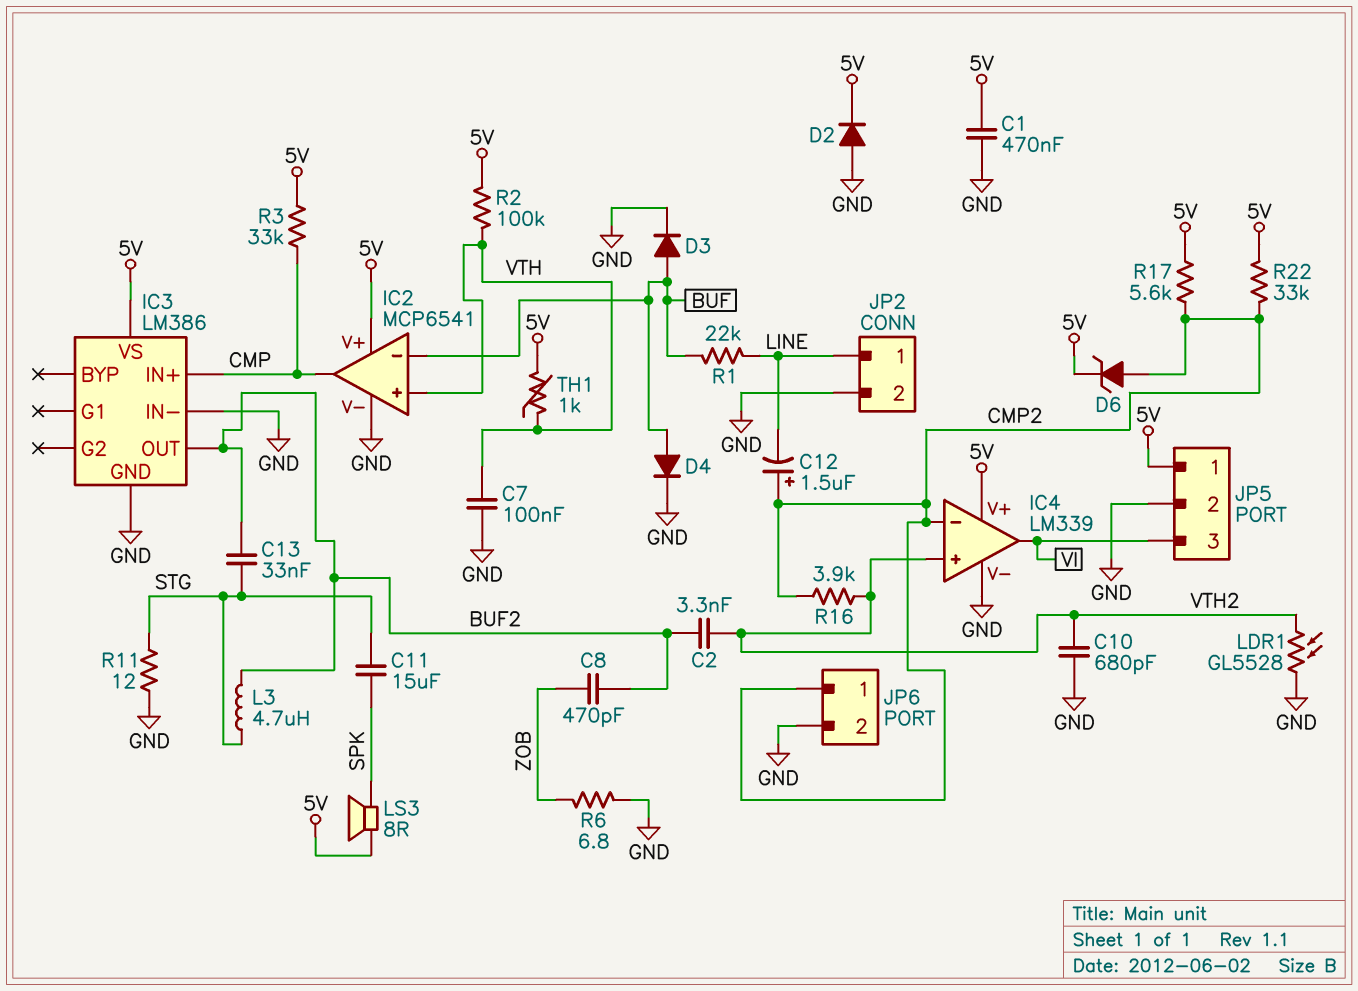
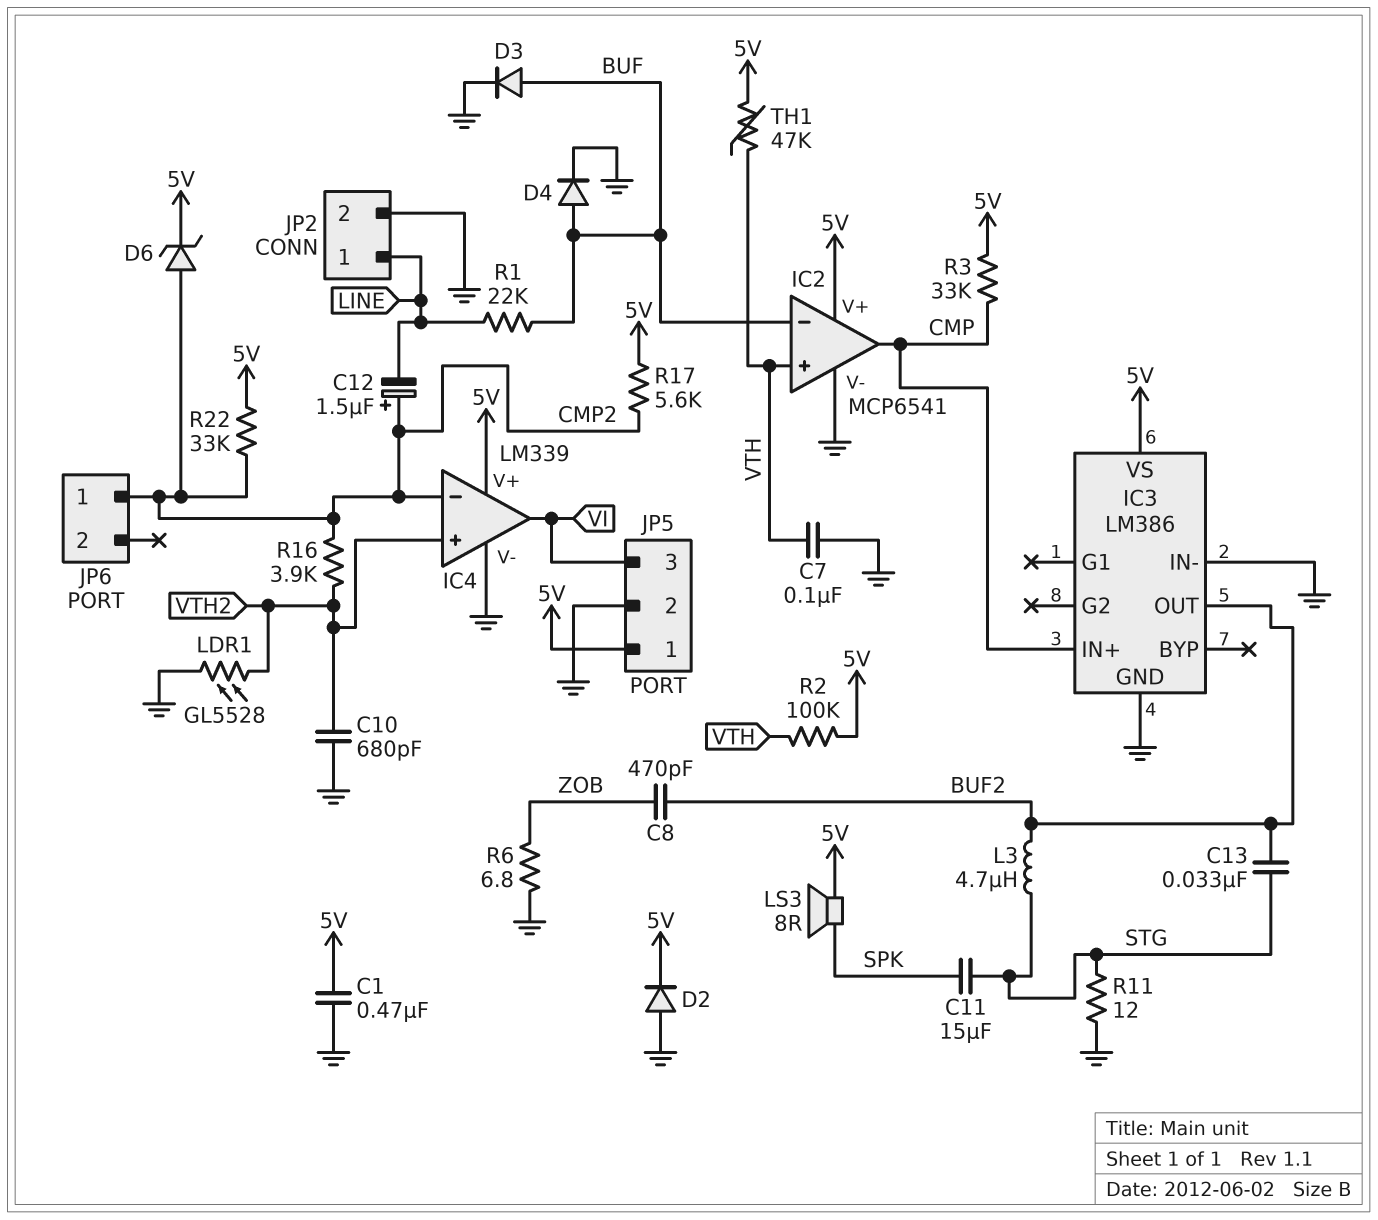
C2: 3.3nF (BUF2, VTH2) -> none
JP6 pin 2: GND -> none
TH1: 1k (5V, VTH) -> 47k (5V, VTH)

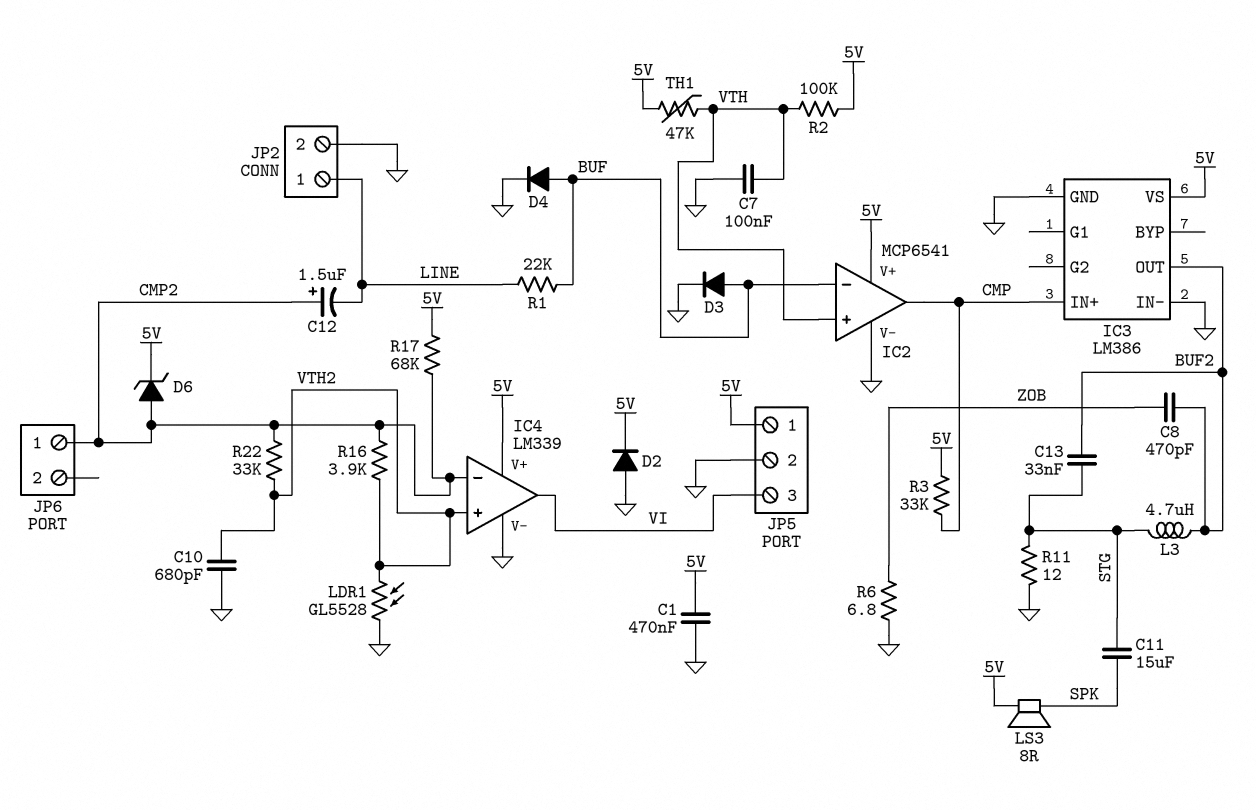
R17: 5.6k (5V, CMP2) -> 68k (5V, CMP2)
R22: 33k (5V, CMP2) -> 33k (CMP2, VTH2)

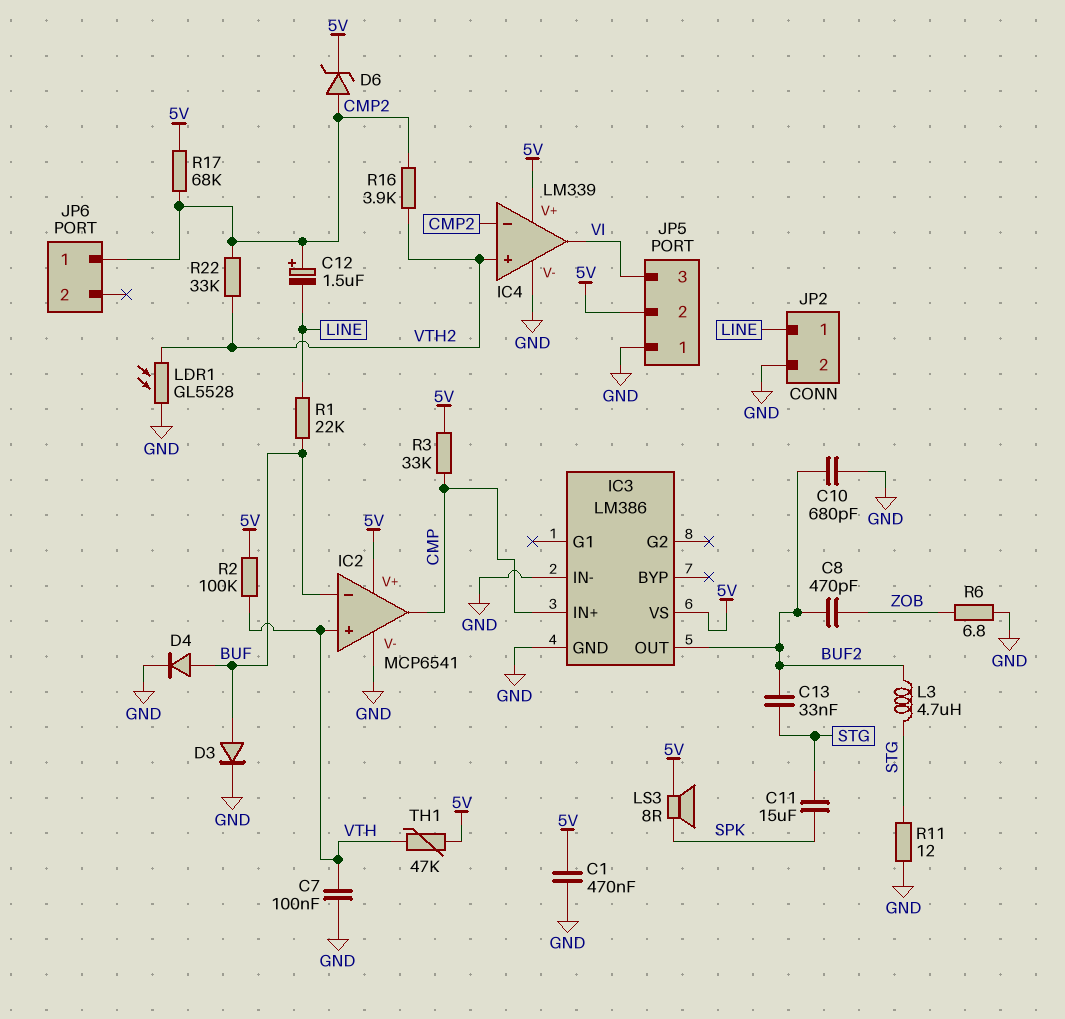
C10: 680pF (GND, VTH2) -> 680pF (BUF2, GND)
D2: diode (A GND, K 5V) -> none
JP5 pin 1: 5V -> GND
JP5 pin 2: GND -> 5V

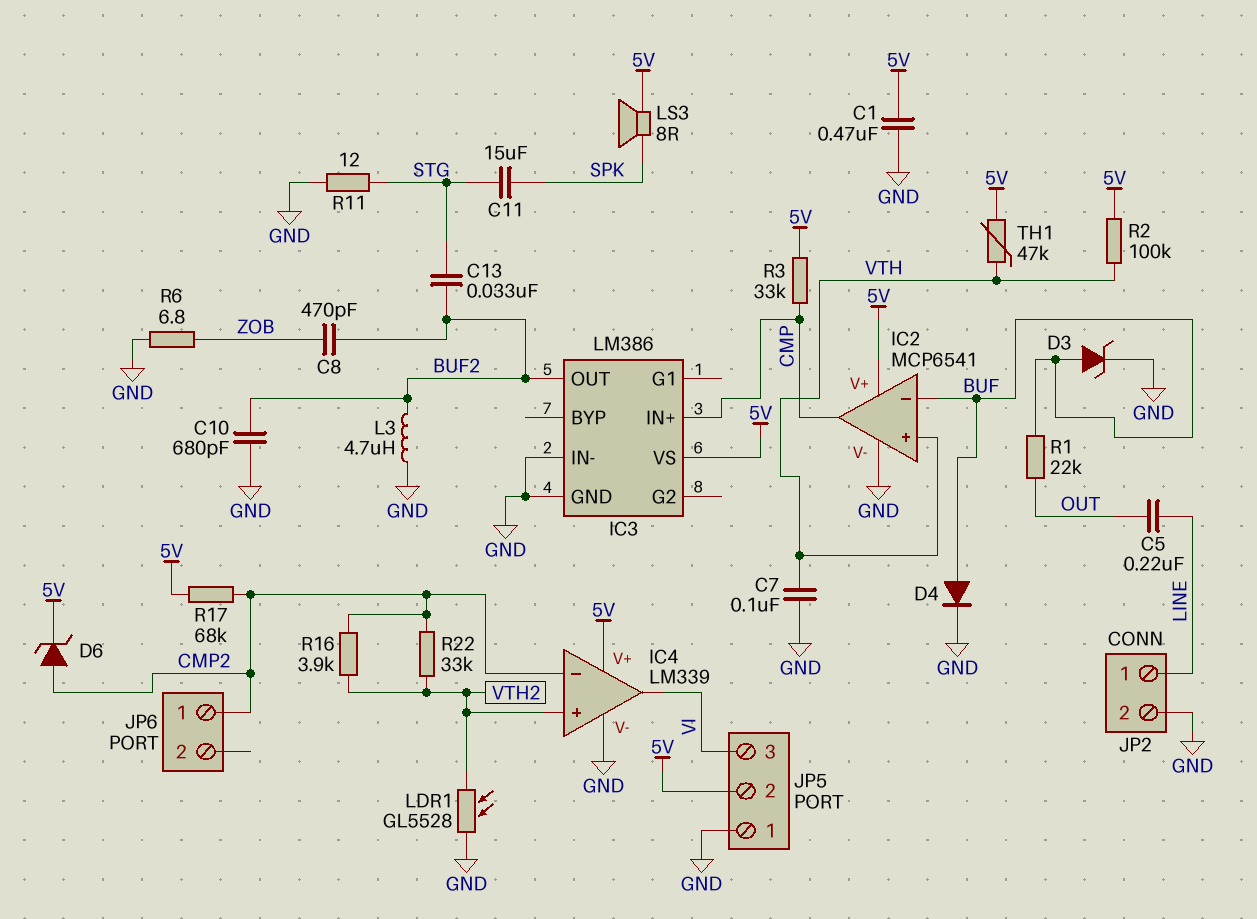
C5: none -> 220nF (LINE, OUT)
C12: 1.5uF (plus CMP2, minus LINE) -> none
D3: diode (A BUF, K GND) -> zener (A BUF, K GND)
L3: 4.7uH (BUF2, STG) -> 4.7uH (BUF2, GND)
R1: 22k (BUF, LINE) -> 22k (BUF, OUT)

